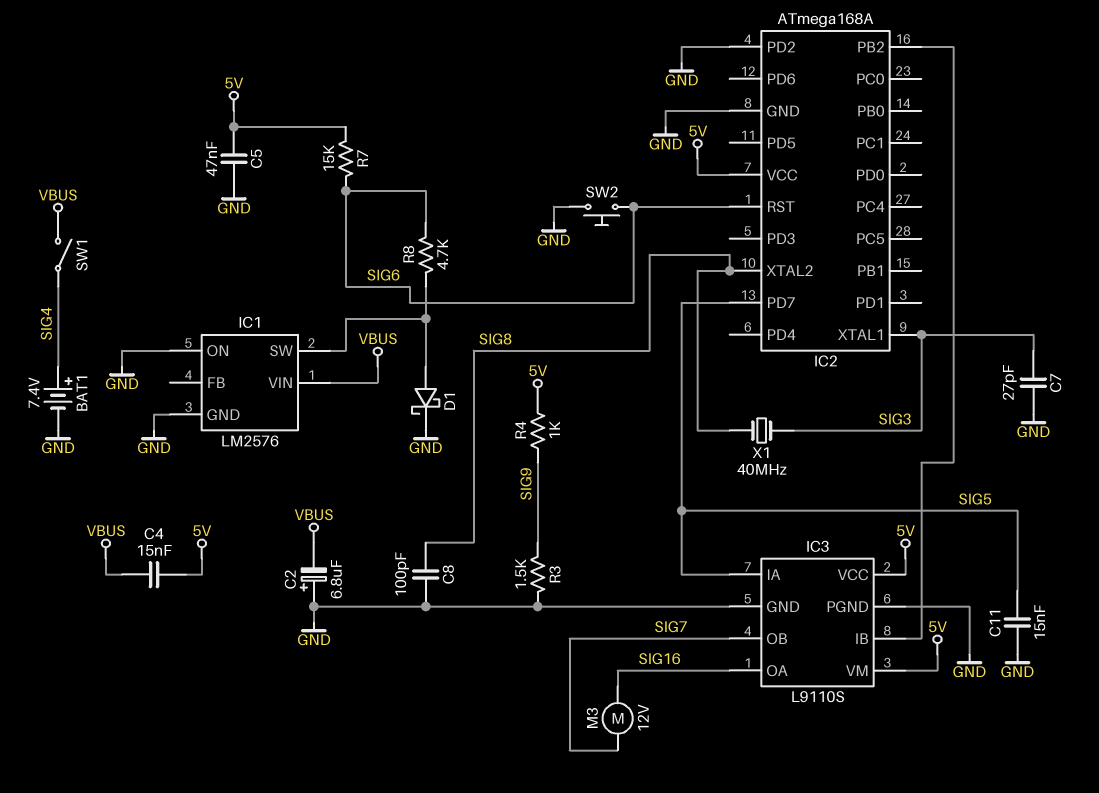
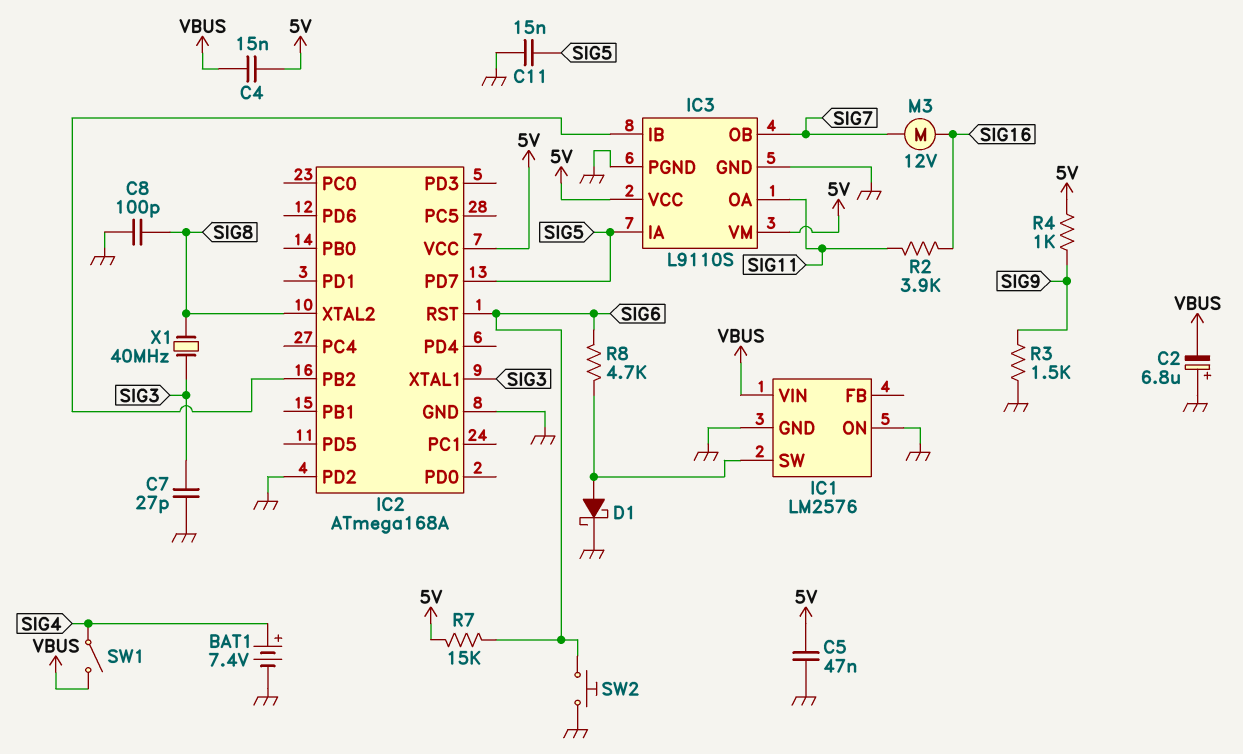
IC3 pin OA: SIG16 -> SIG11
R2: none -> 3.9k (SIG11, SIG16)

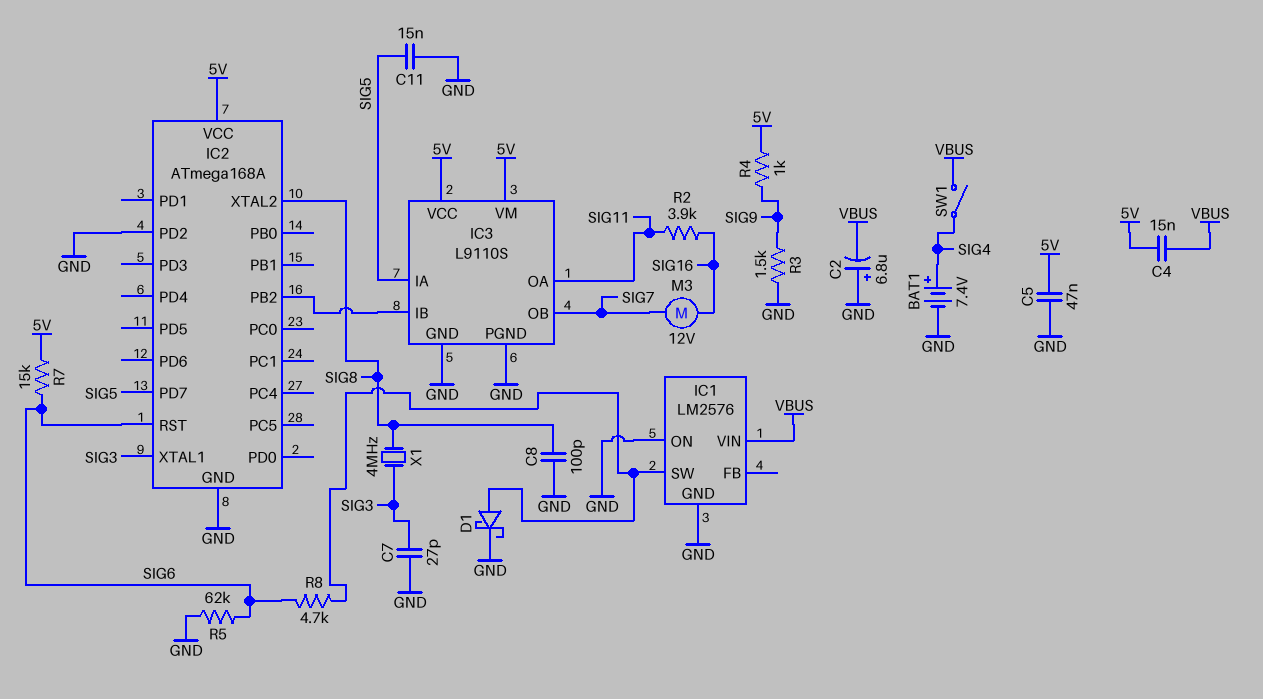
R5: none -> 62k (GND, SIG6)
SW2: button (GND, SIG6) -> none
X1: 40MHz (SIG3, SIG8) -> 4MHz (SIG3, SIG8)

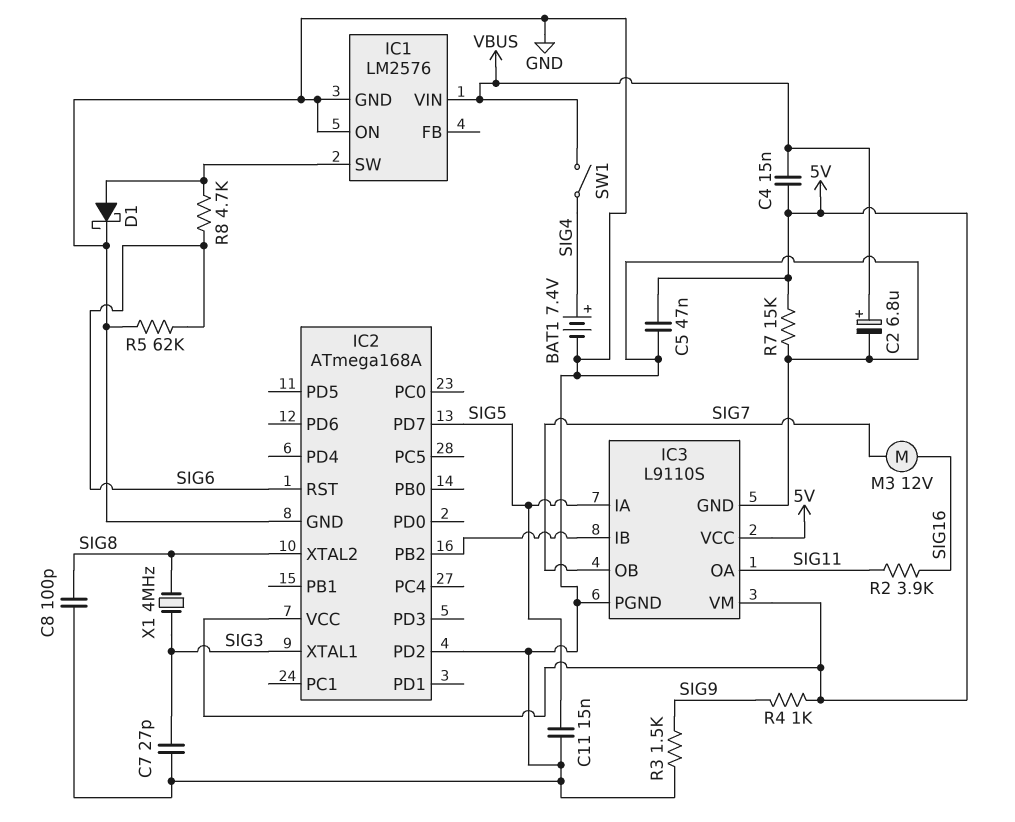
C2: 6.8uF (plus GND, minus VBUS) -> 6.8uF (plus VBUS, minus GND)
R7: 15k (5V, SIG6) -> 15k (5V, GND)

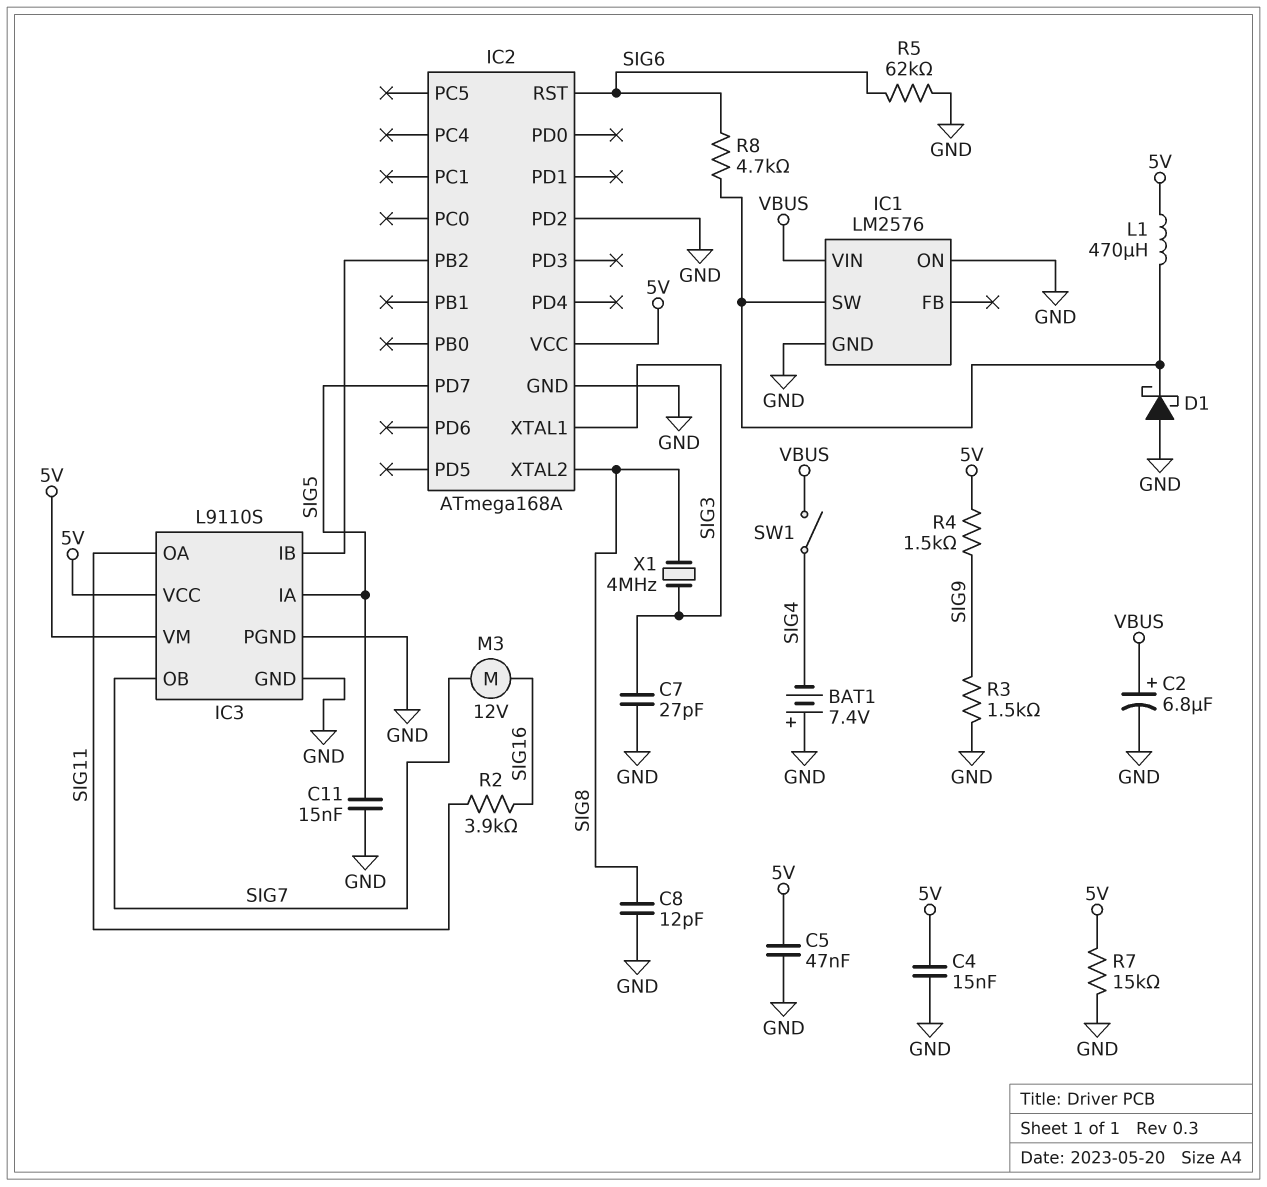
BAT1: 7.4V (plus SIG4, minus GND) -> 7.4V (plus GND, minus SIG4)
C4: 15nF (5V, VBUS) -> 15nF (5V, GND)
C8: 100pF (GND, SIG8) -> 12pF (GND, SIG8)
D1: schottky (A IC1/SW, K GND) -> schottky (A GND, K IC1/SW)
L1: none -> 470uH (5V, IC1/SW)
R4: 1k (5V, SIG9) -> 1.5k (5V, SIG9)

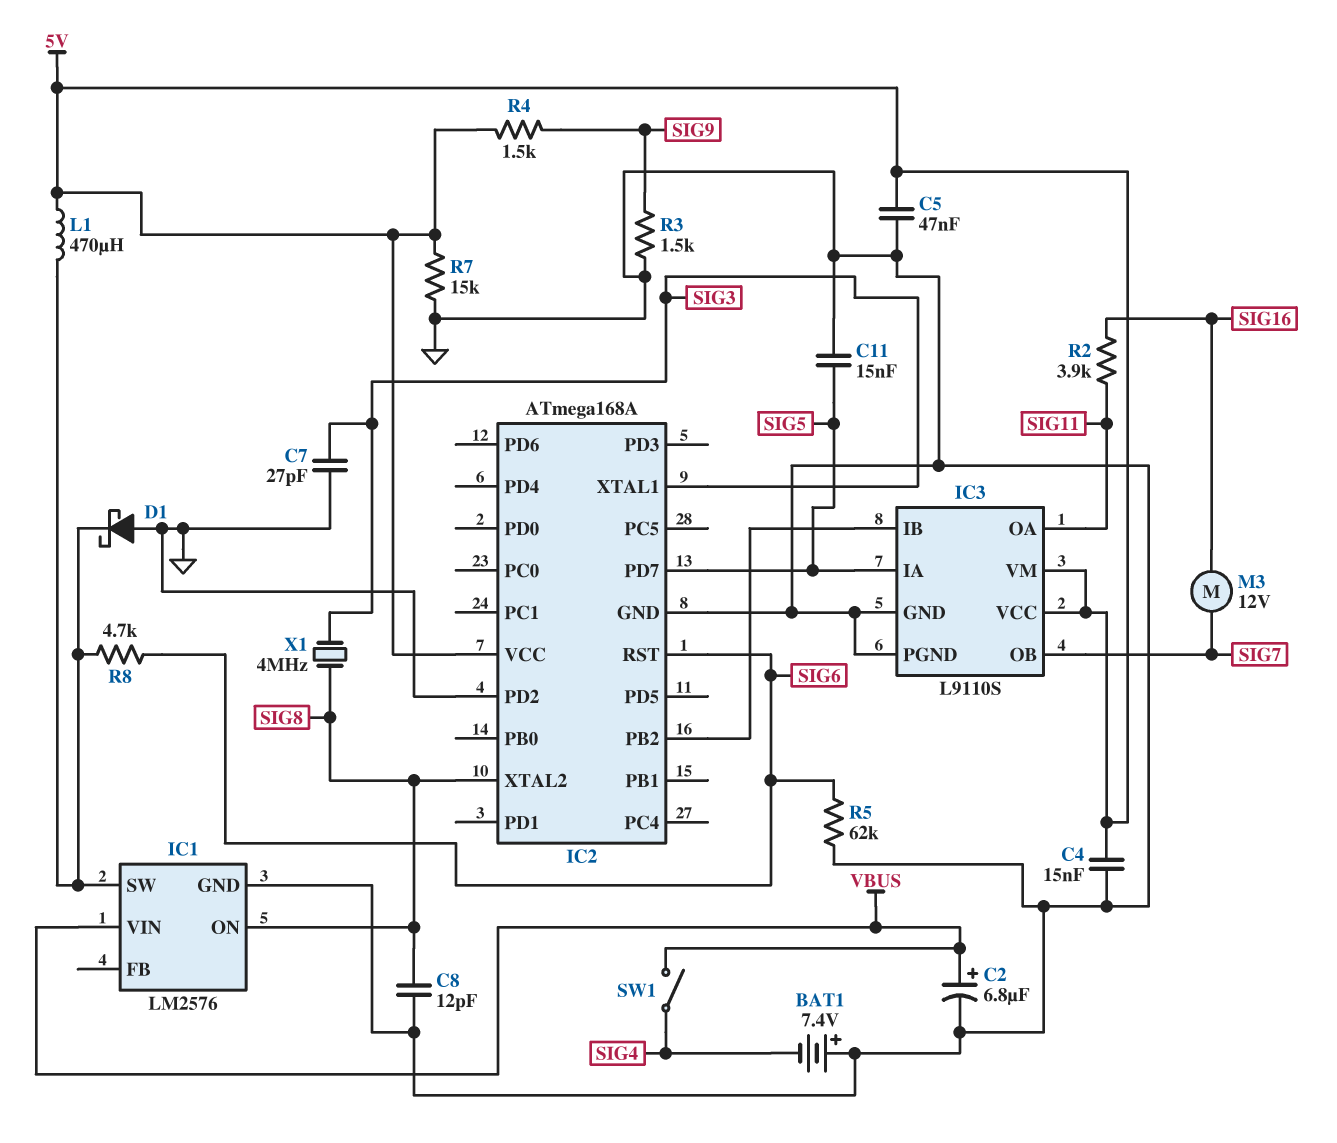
IC1 pin ON: GND -> SIG8

